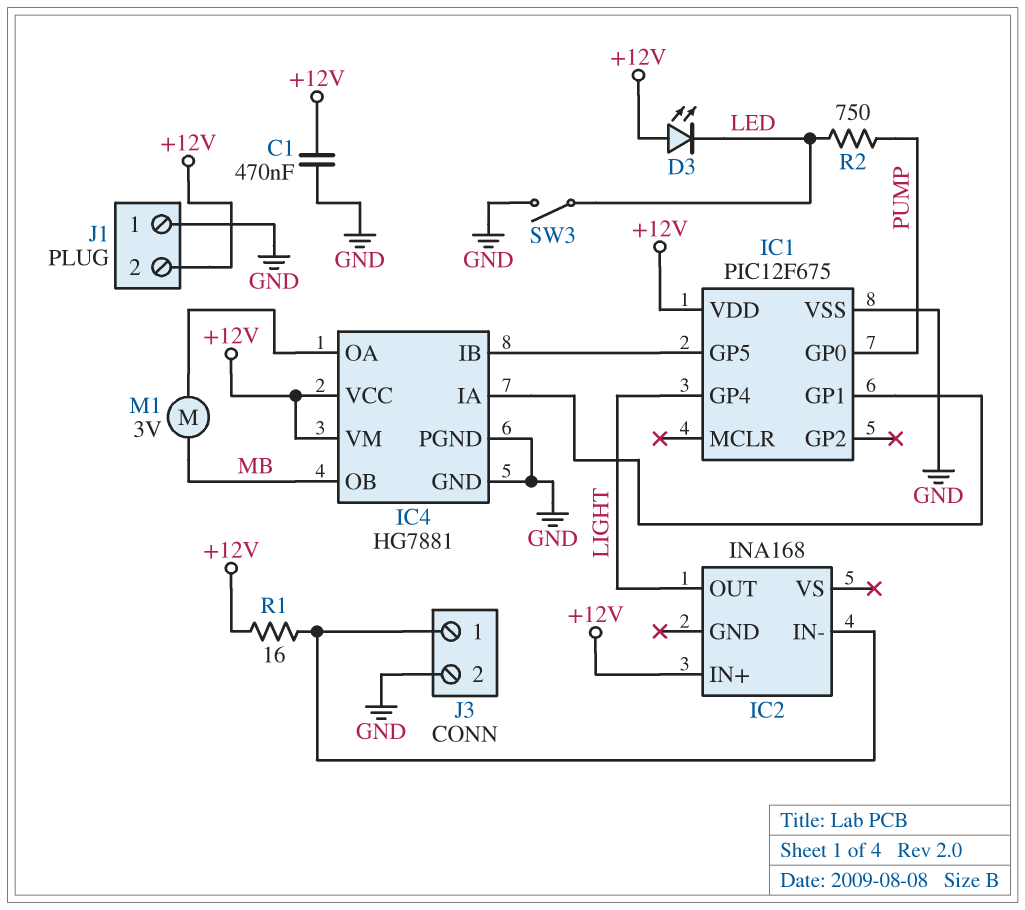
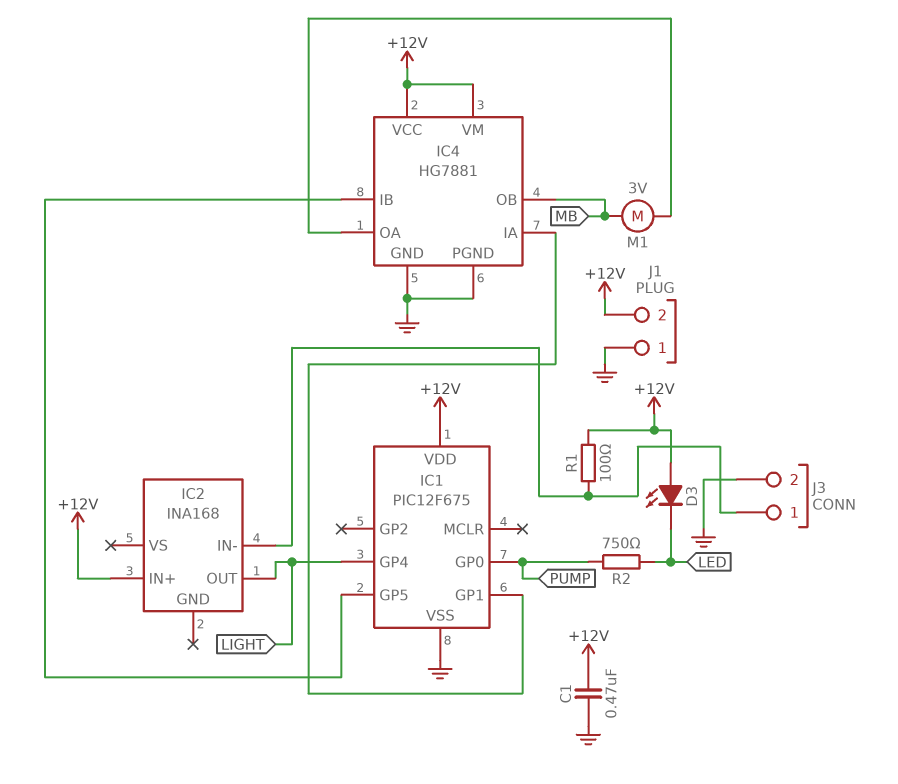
R1: 16 (+12V, IC2/IN-) -> 100 (+12V, IC2/IN-)
SW3: switch (GND, LED) -> none

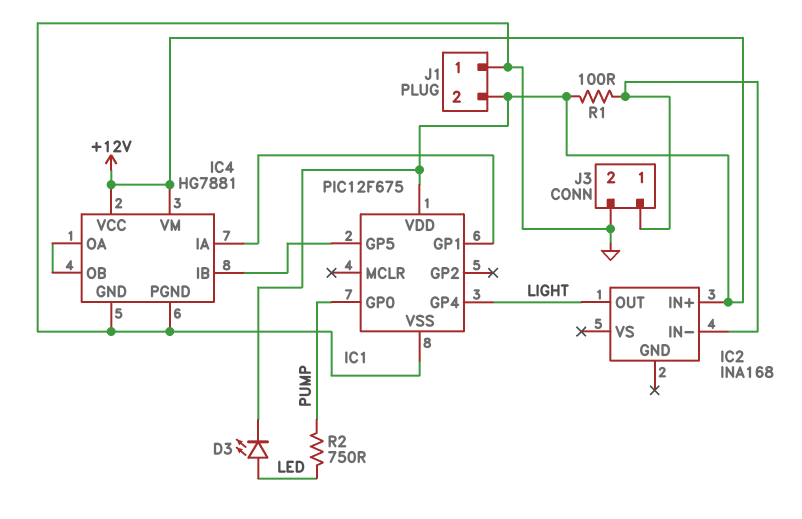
C1: 470nF (+12V, GND) -> none
D3: LED (A +12V, K LED) -> LED (A LED, K +12V)
IC4 pin OB: MB -> IC4/OA
M1: motor 3V (IC4/OA, MB) -> none

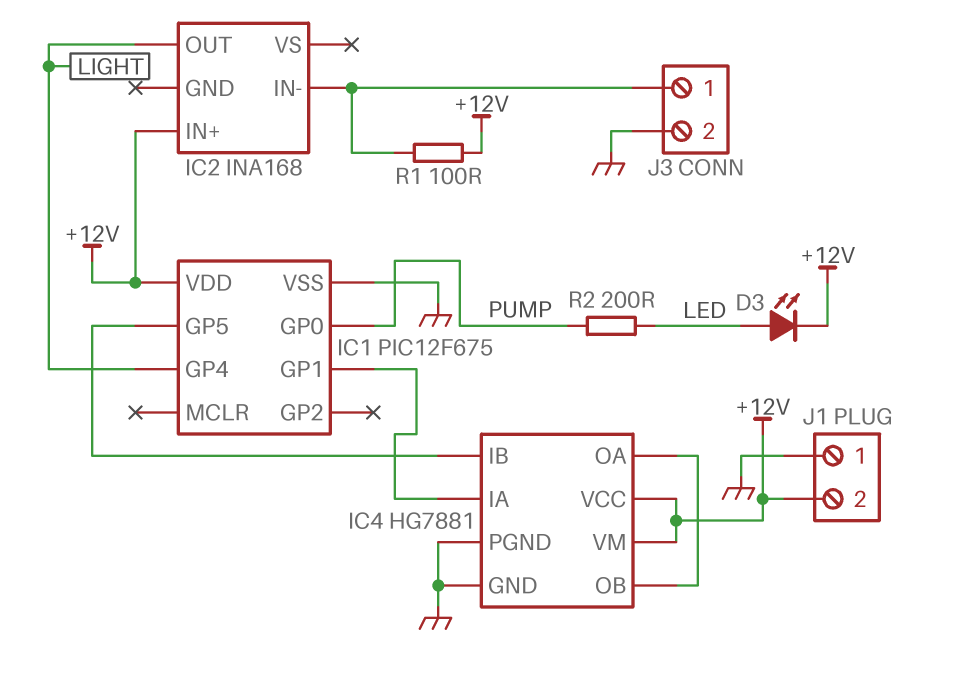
R2: 750 (LED, PUMP) -> 200 (LED, PUMP)

